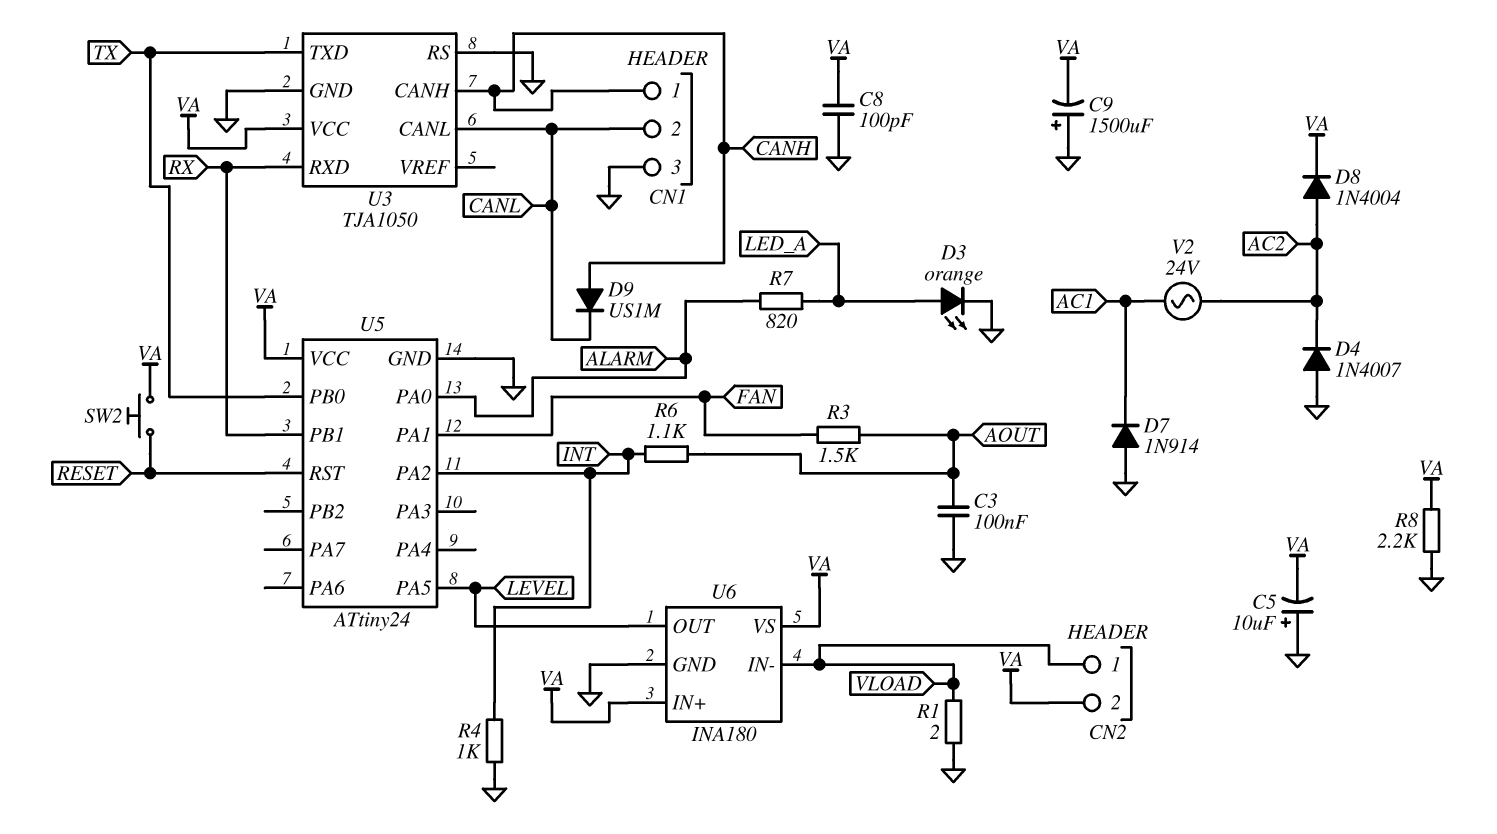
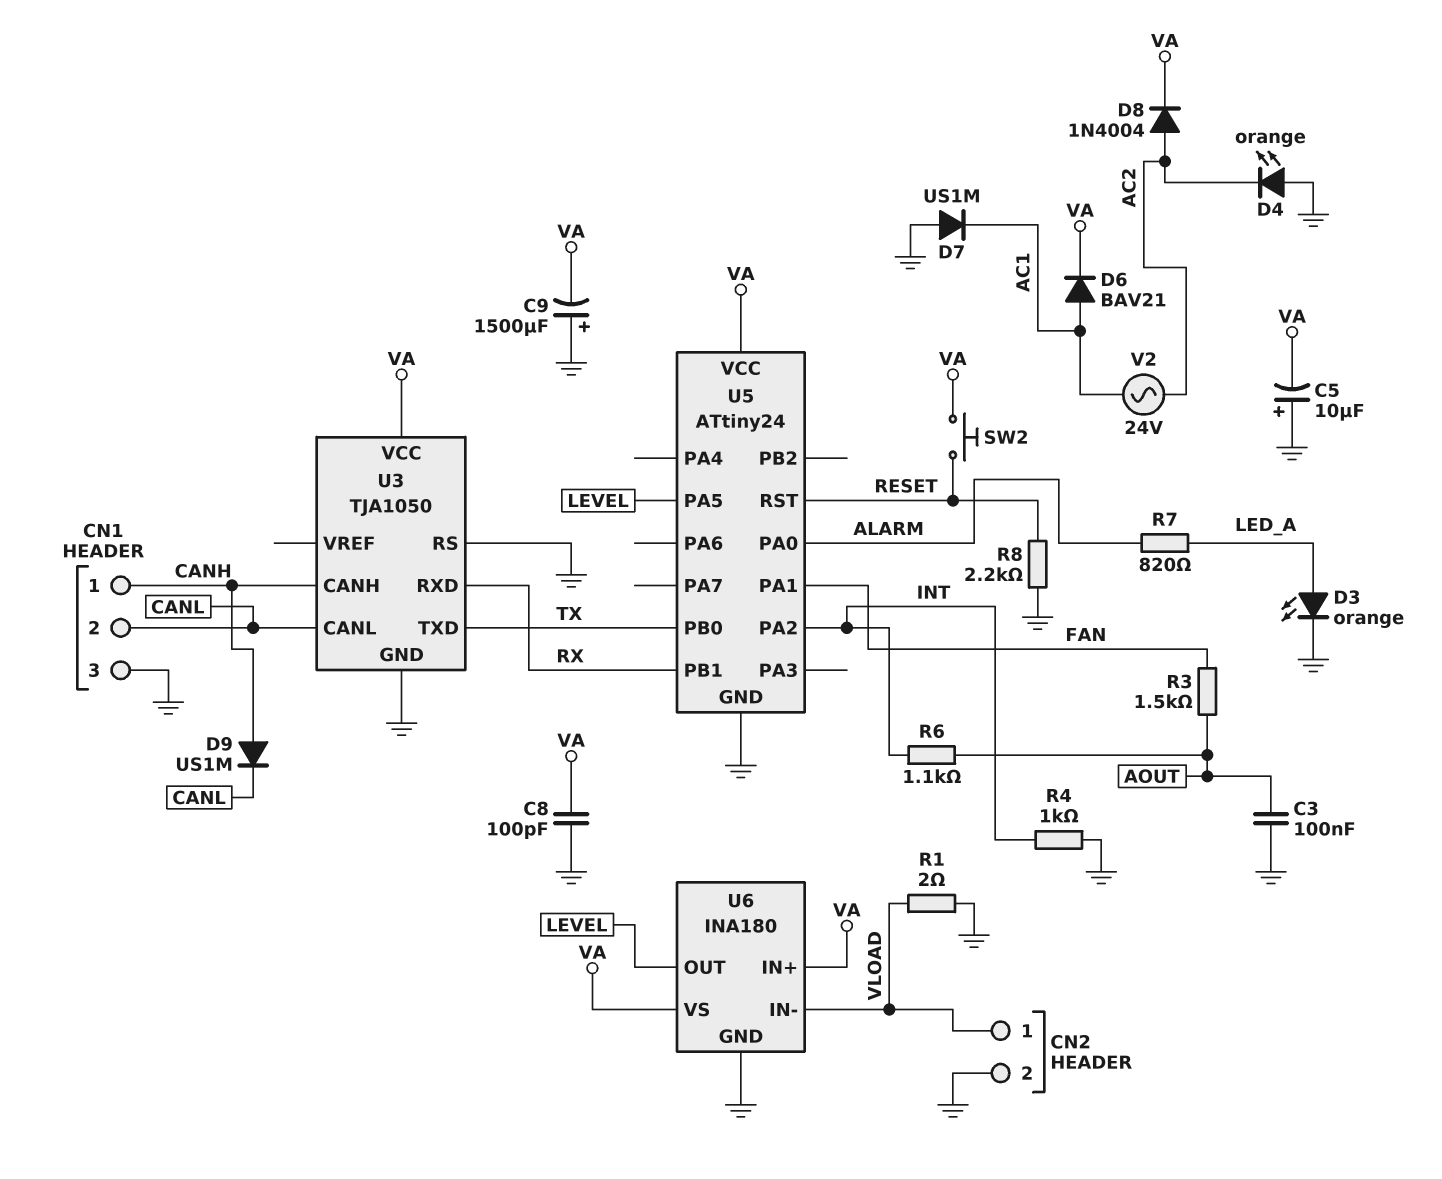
CN2 pin 2: VA -> GND
D4: diode 1N4007 (A GND, K AC2) -> LED orange (A GND, K AC2)
D6: none -> diode BAV21 (A AC1, K VA)
D7: diode 1N914 (A GND, K AC1) -> diode US1M (A GND, K AC1)
R8: 2.2k (GND, VA) -> 2.2k (GND, RESET)

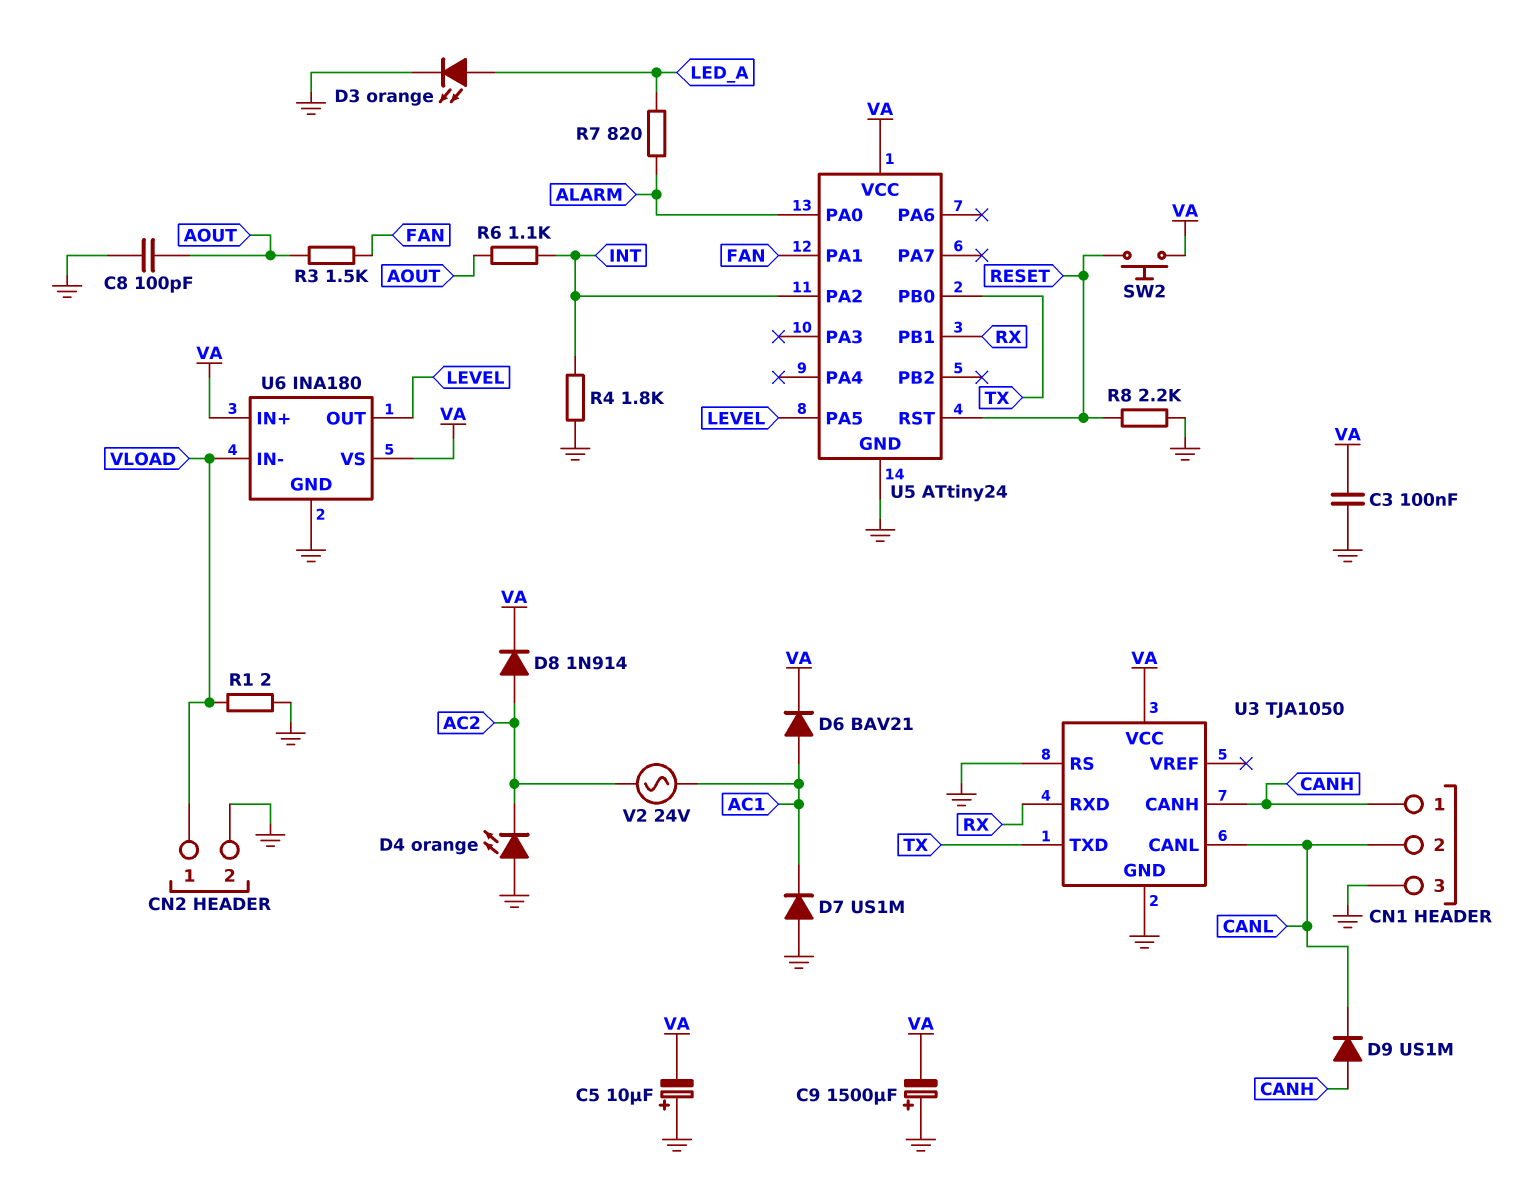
C3: 100nF (AOUT, GND) -> 100nF (GND, VA)
C8: 100pF (GND, VA) -> 100pF (AOUT, GND)
D8: diode 1N4004 (A AC2, K VA) -> diode 1N914 (A AC2, K VA)
R4: 1k (GND, INT) -> 1.8k (GND, INT)

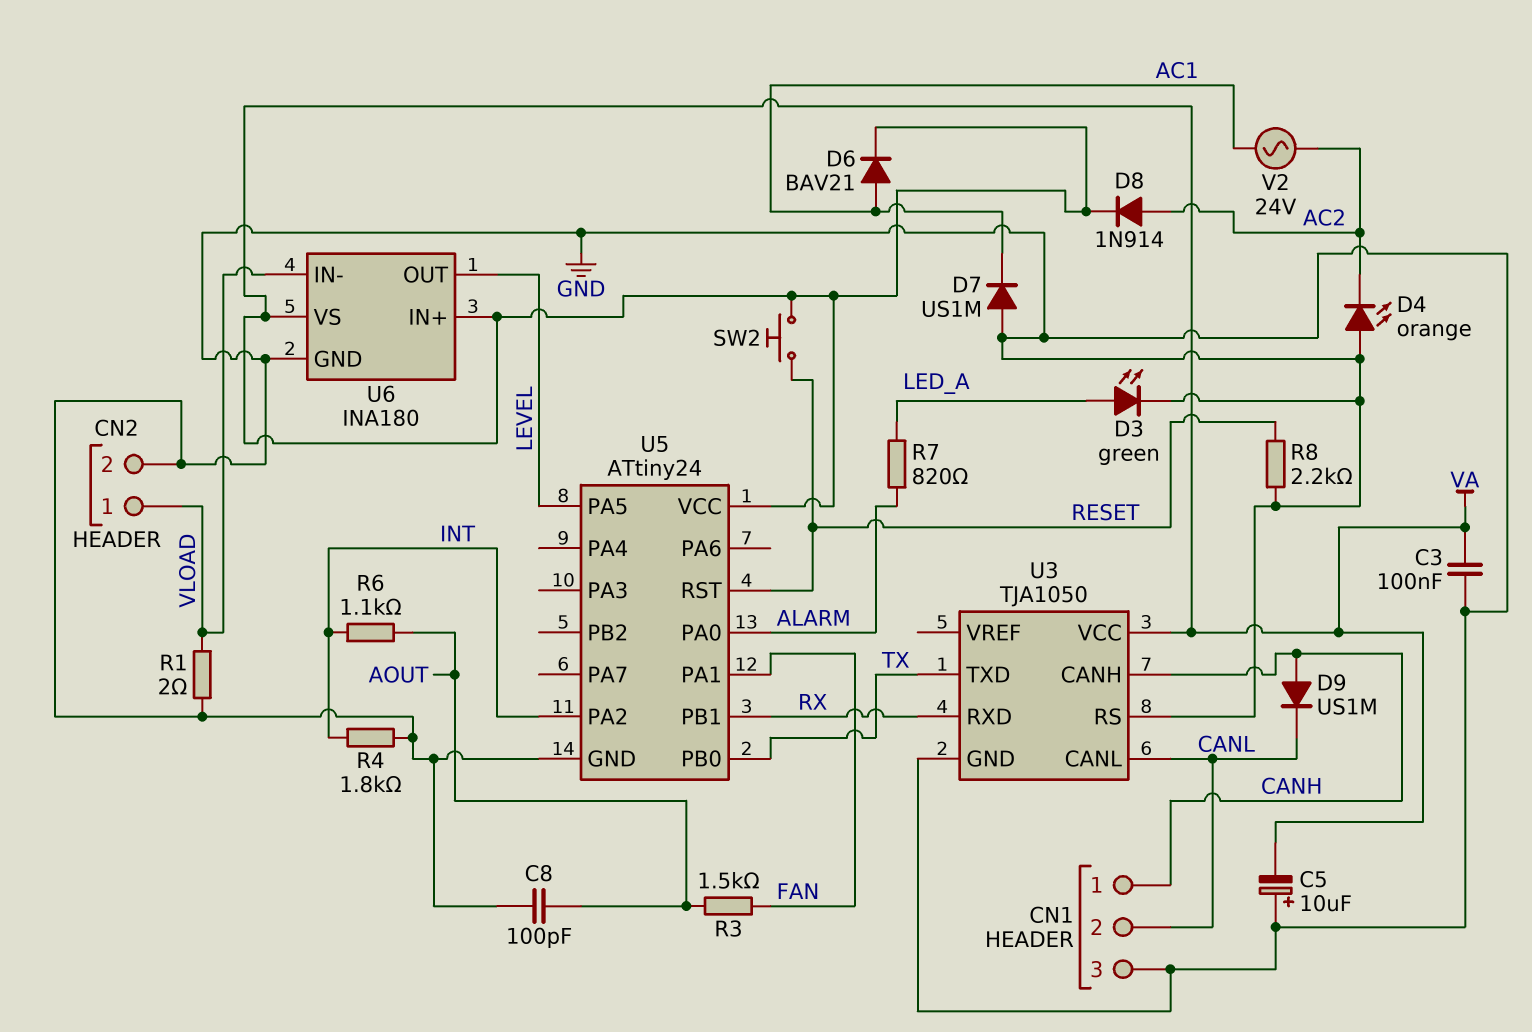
C9: 1500uF (plus GND, minus VA) -> none
D3: LED orange (A LED_A, K GND) -> LED green (A LED_A, K GND)

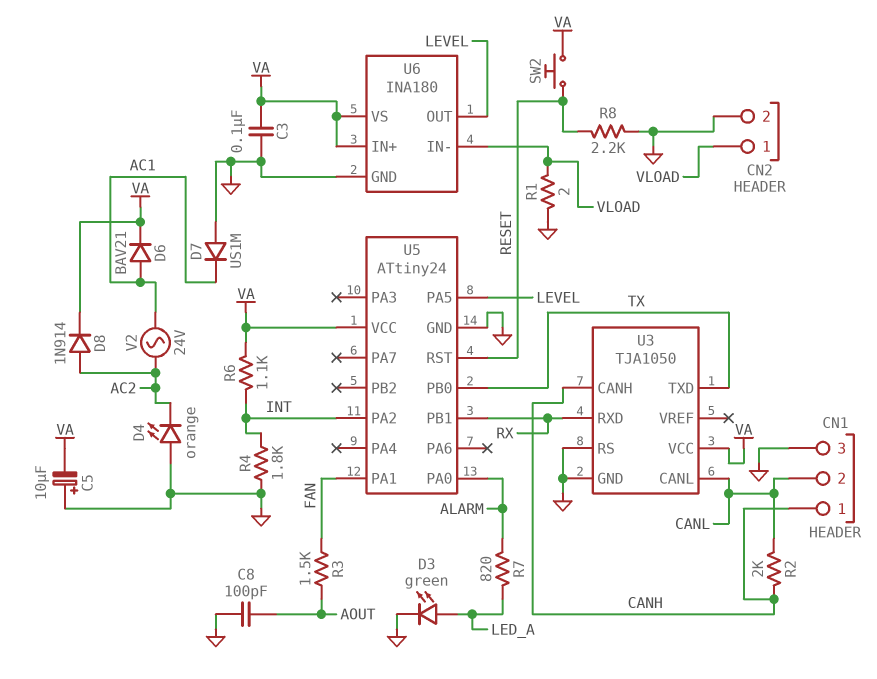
D9: diode US1M (A CANH, K CANL) -> none
R2: none -> 2k (CANH, CANL)
R6: 1.1k (AOUT, INT) -> 1.1k (INT, VA)

